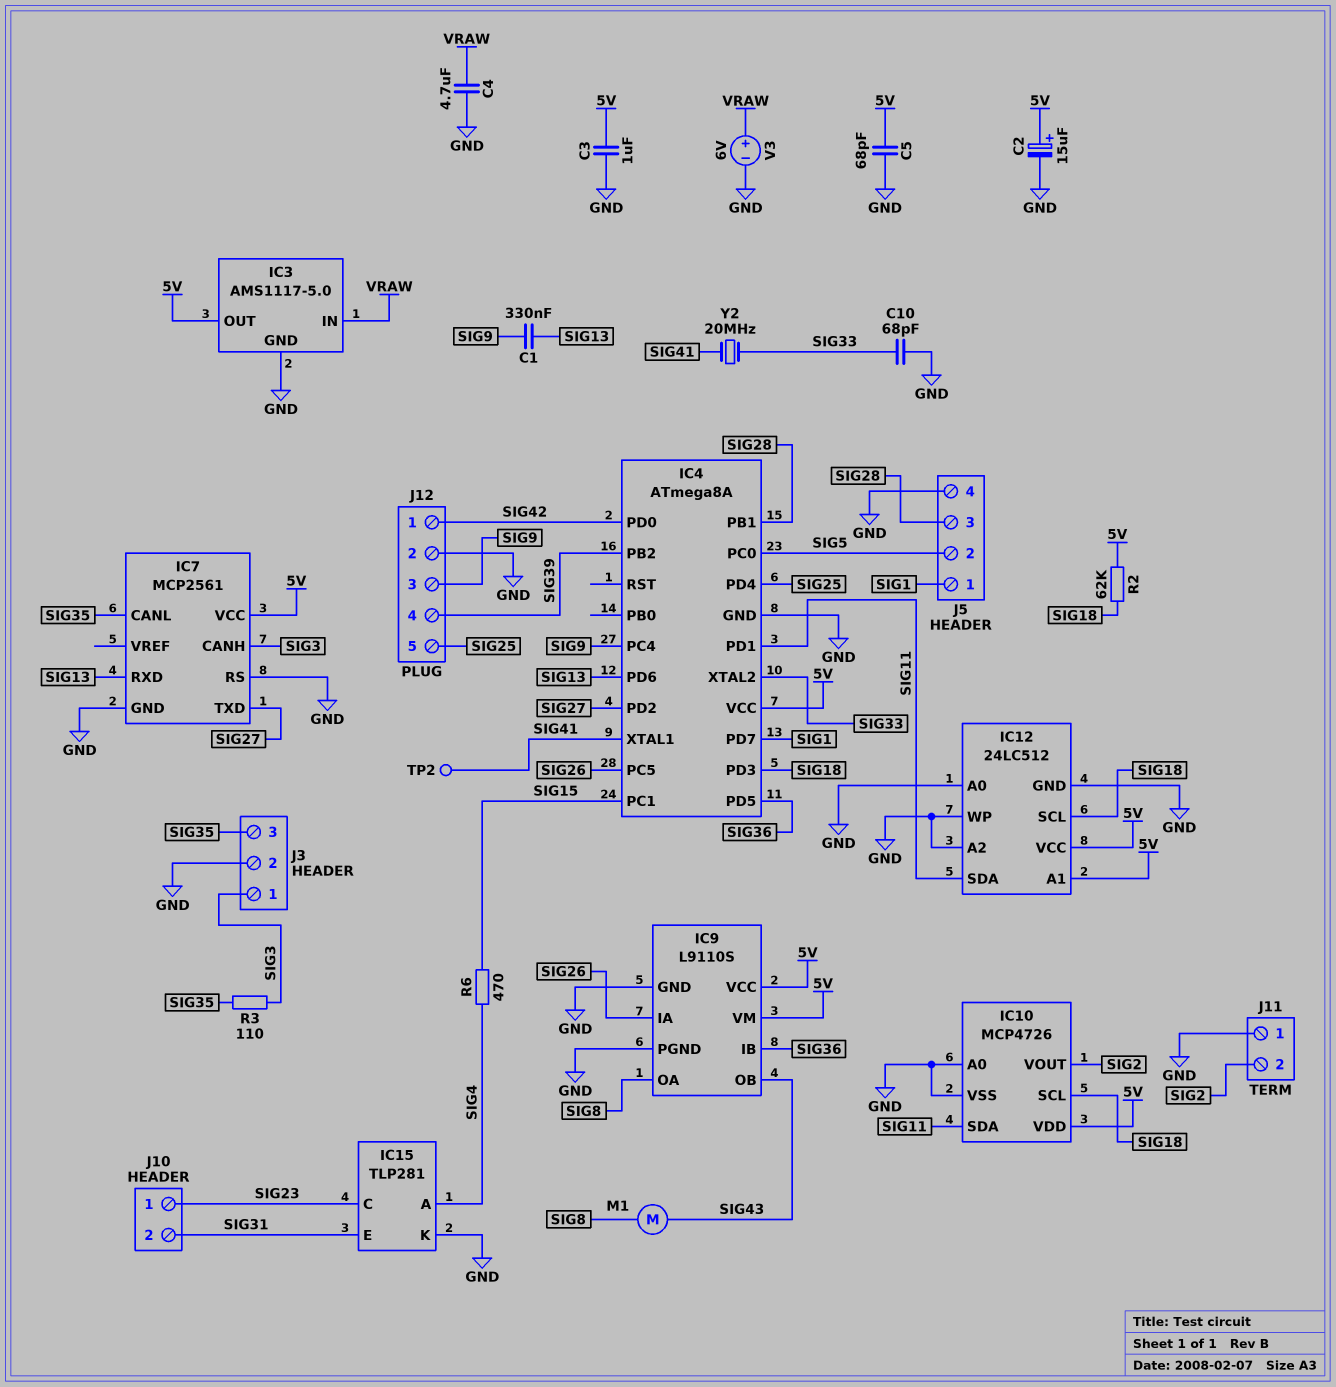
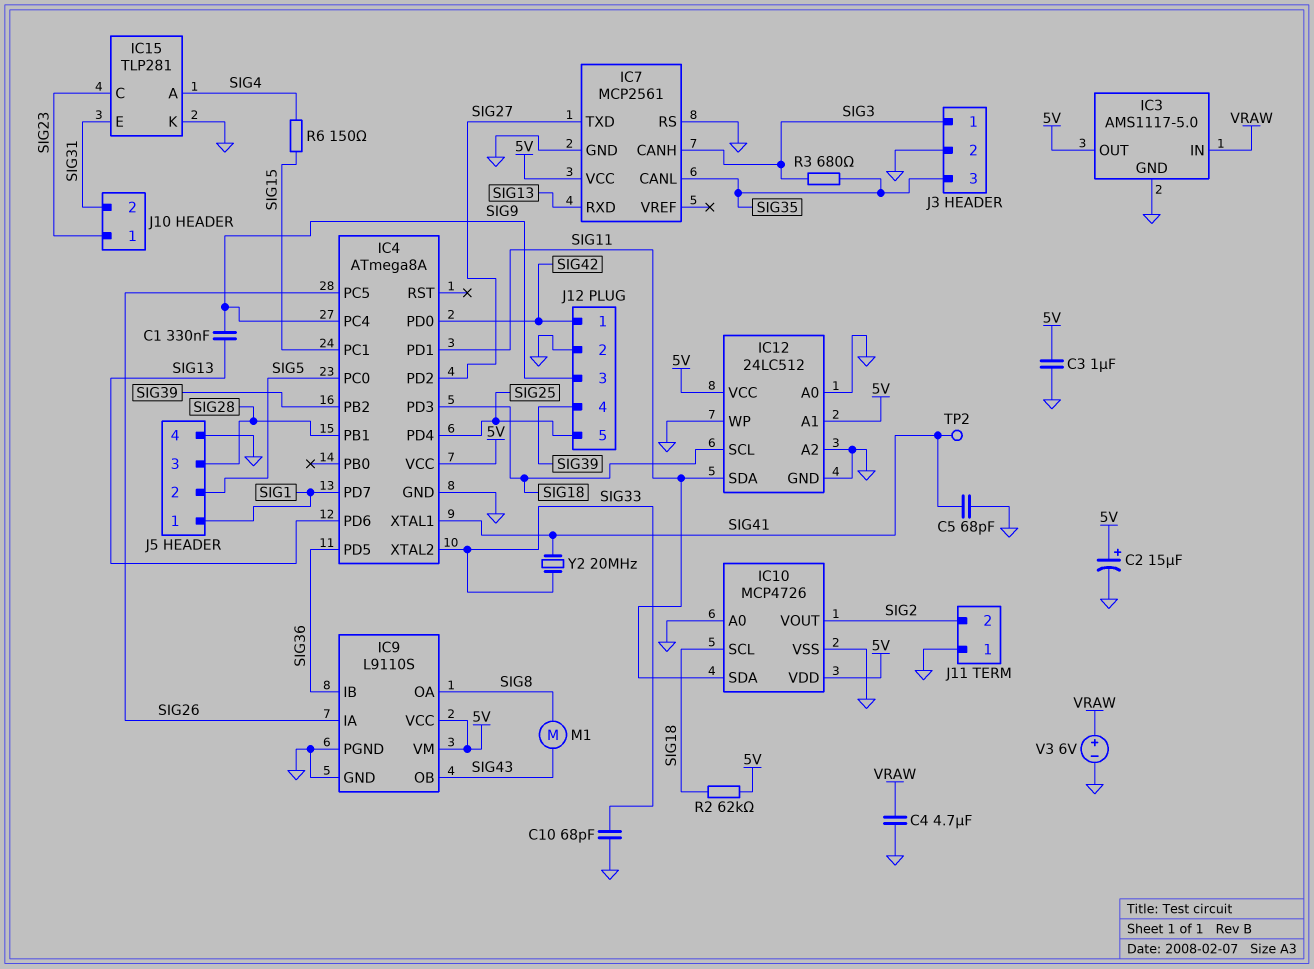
C5: 68pF (5V, GND) -> 68pF (GND, SIG41)
R3: 110 (SIG3, SIG35) -> 680 (SIG3, SIG35)
R6: 470 (SIG4, SIG15) -> 150 (SIG4, SIG15)

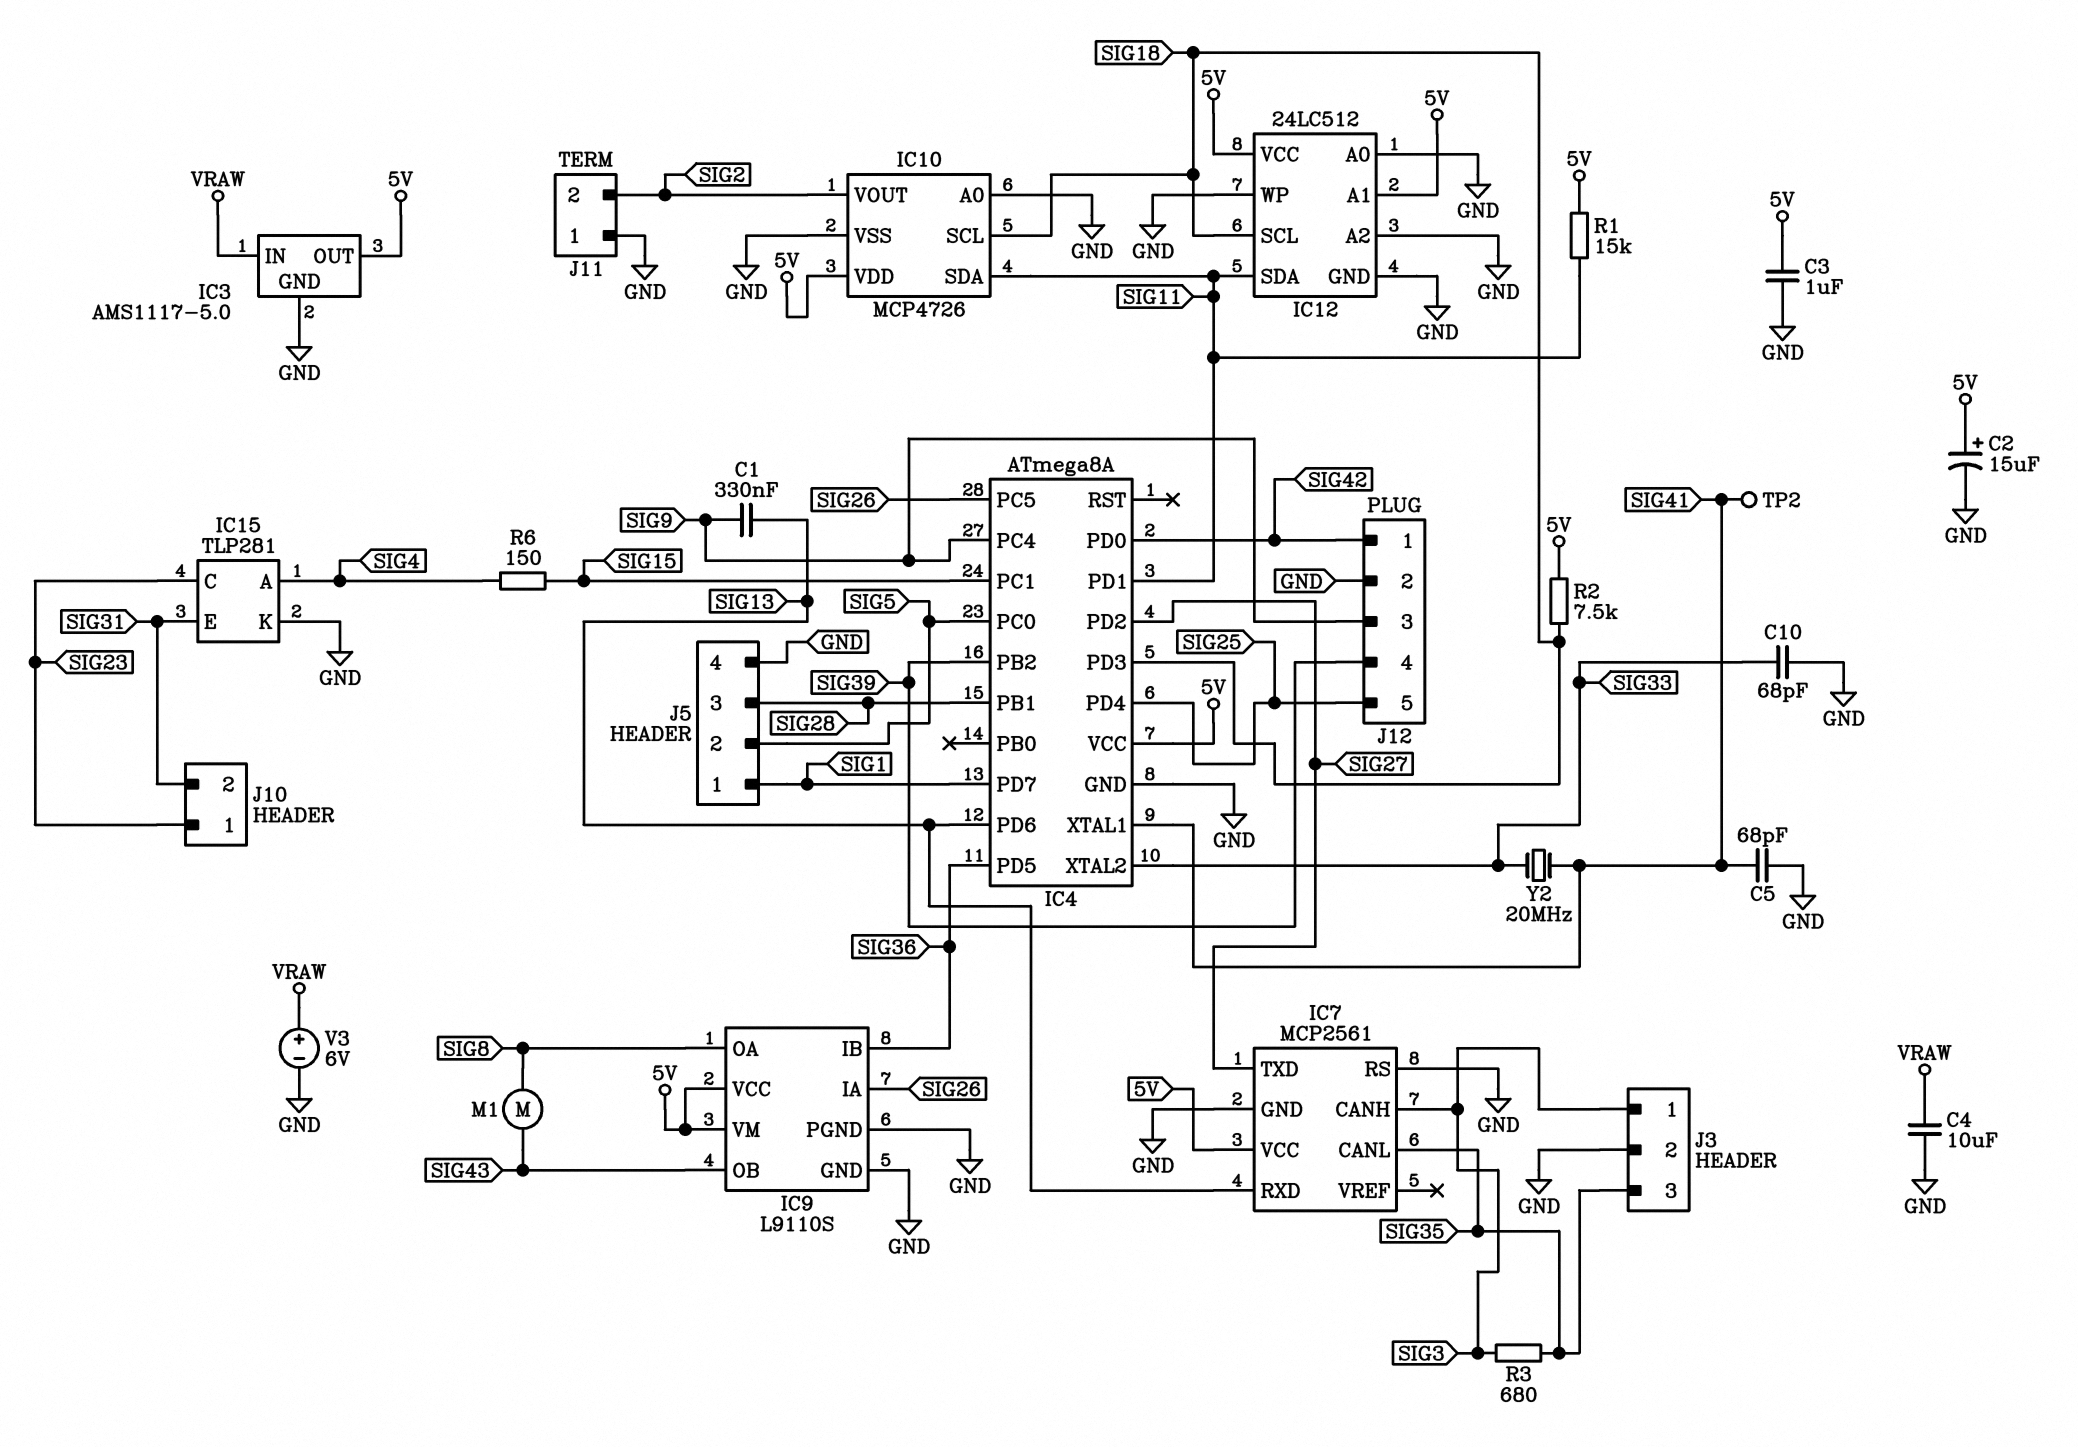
C4: 4.7uF (GND, VRAW) -> 10uF (GND, VRAW)
R1: none -> 15k (5V, SIG11)
R2: 62k (5V, SIG18) -> 7.5k (5V, SIG18)

